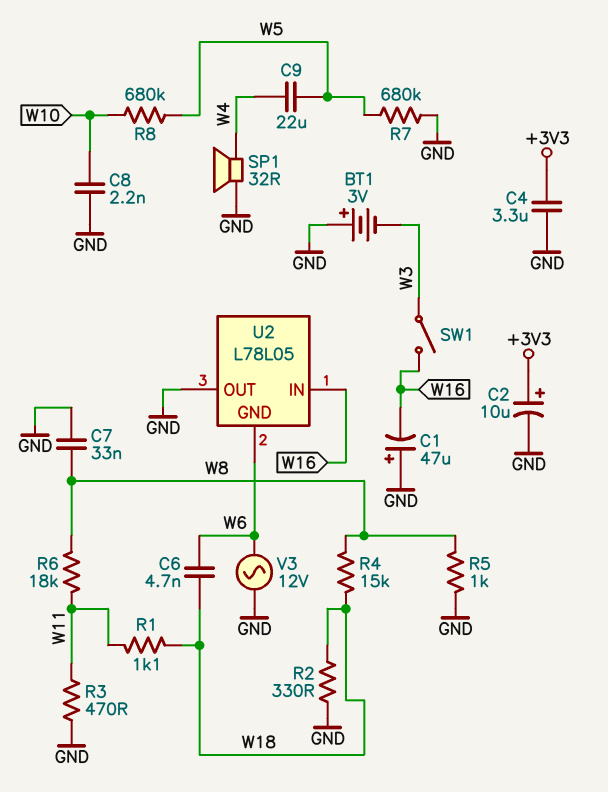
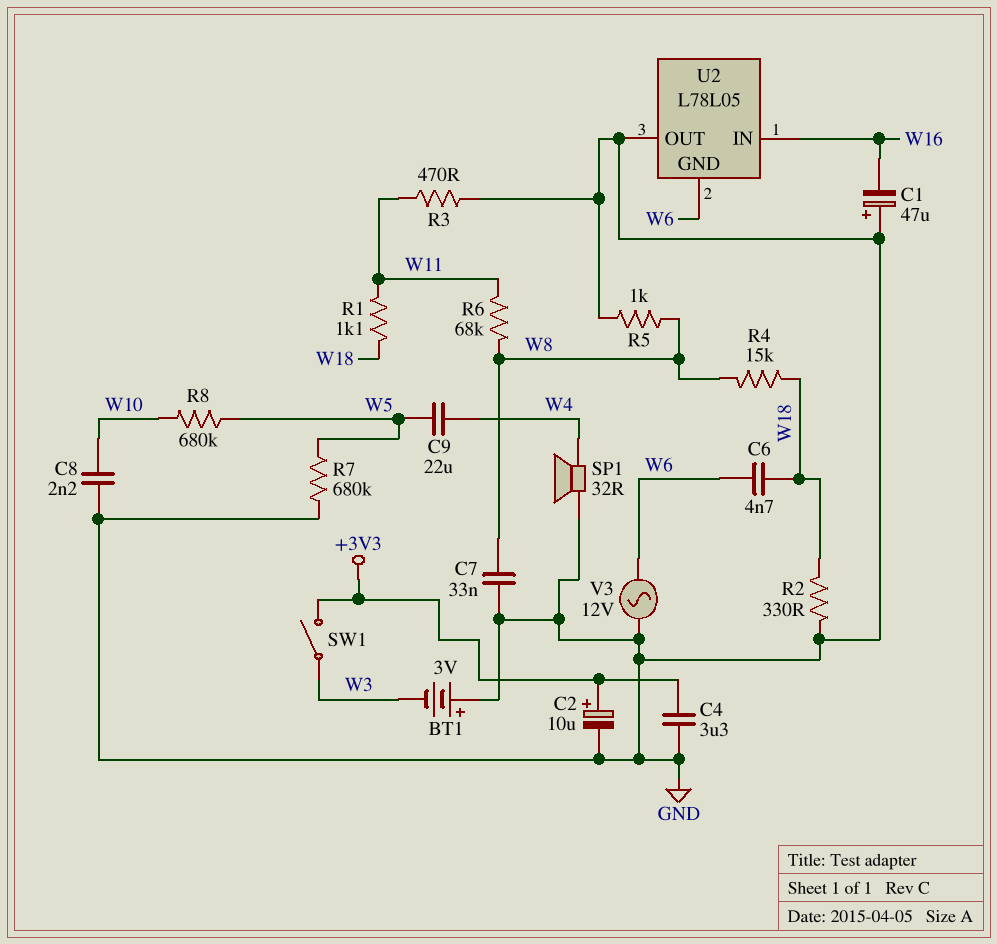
R6: 18k (W8, W11) -> 68k (W8, W11)
SW1: switch (W3, W16) -> switch (+3V3, W3)

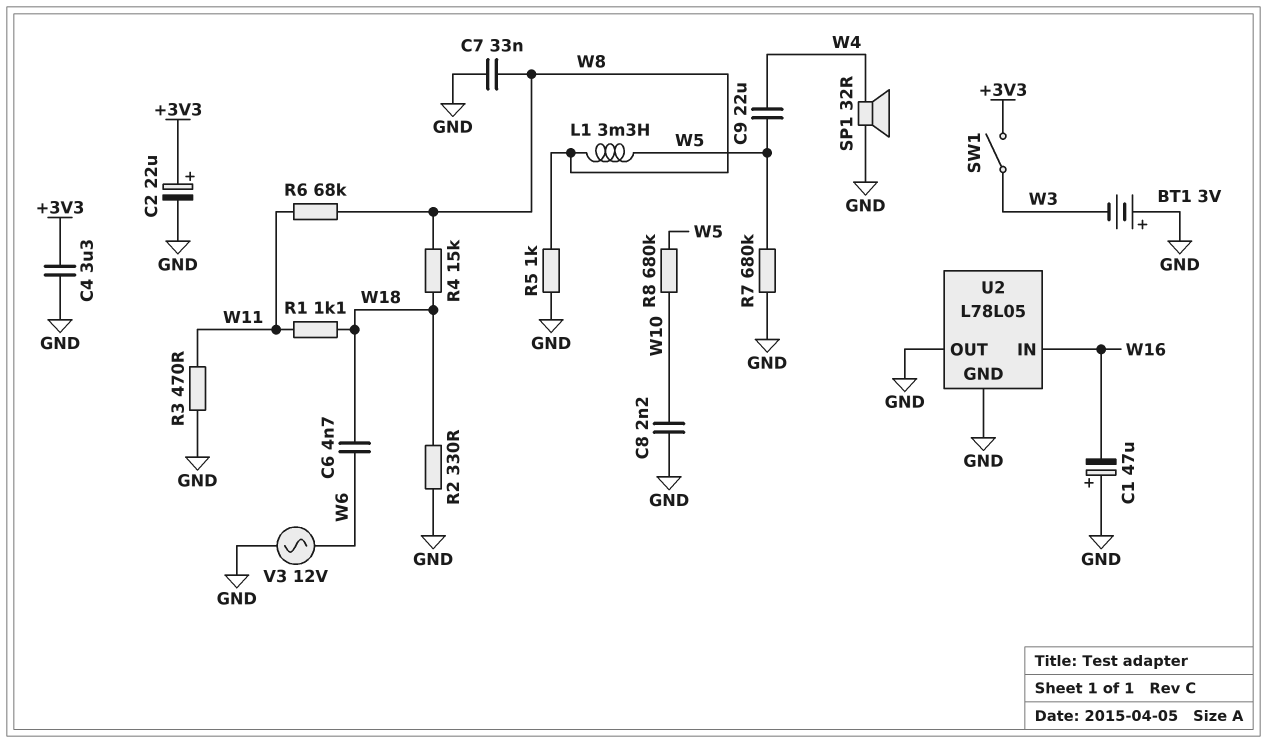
C2: 10uF (plus +3V3, minus GND) -> 22uF (plus +3V3, minus GND)
L1: none -> 3.3mH (W5, W8)
U2 pin GND: W6 -> GND

